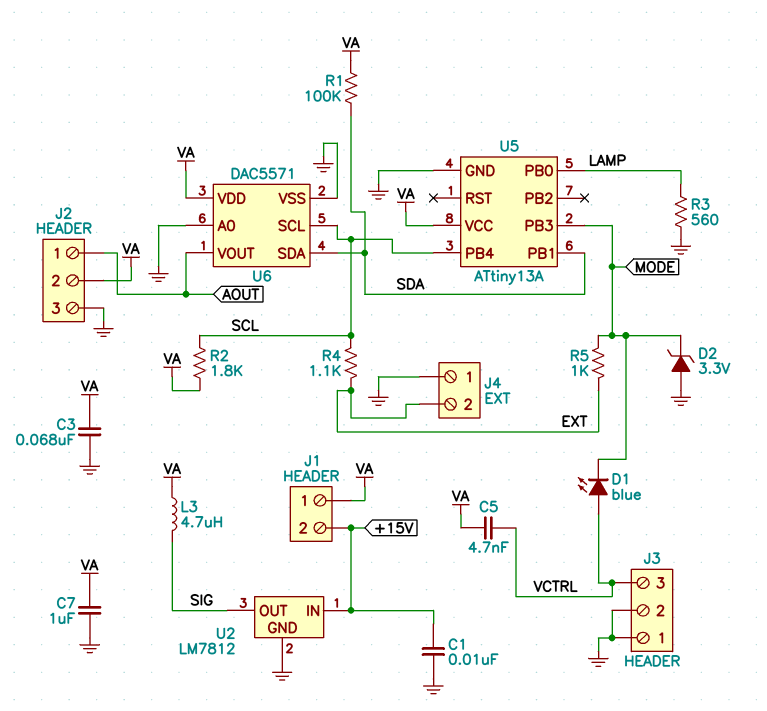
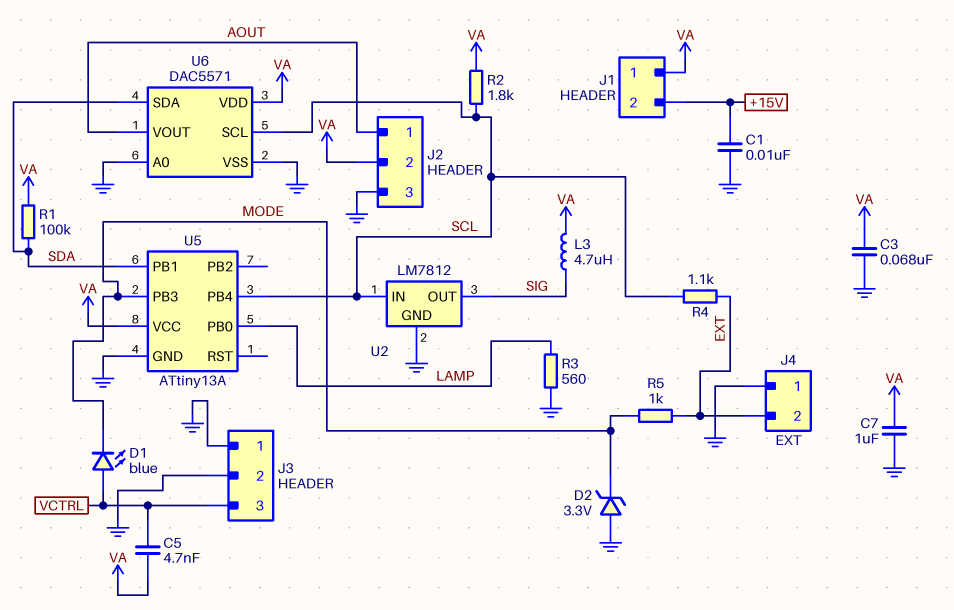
U2 pin IN: +15V -> SCL

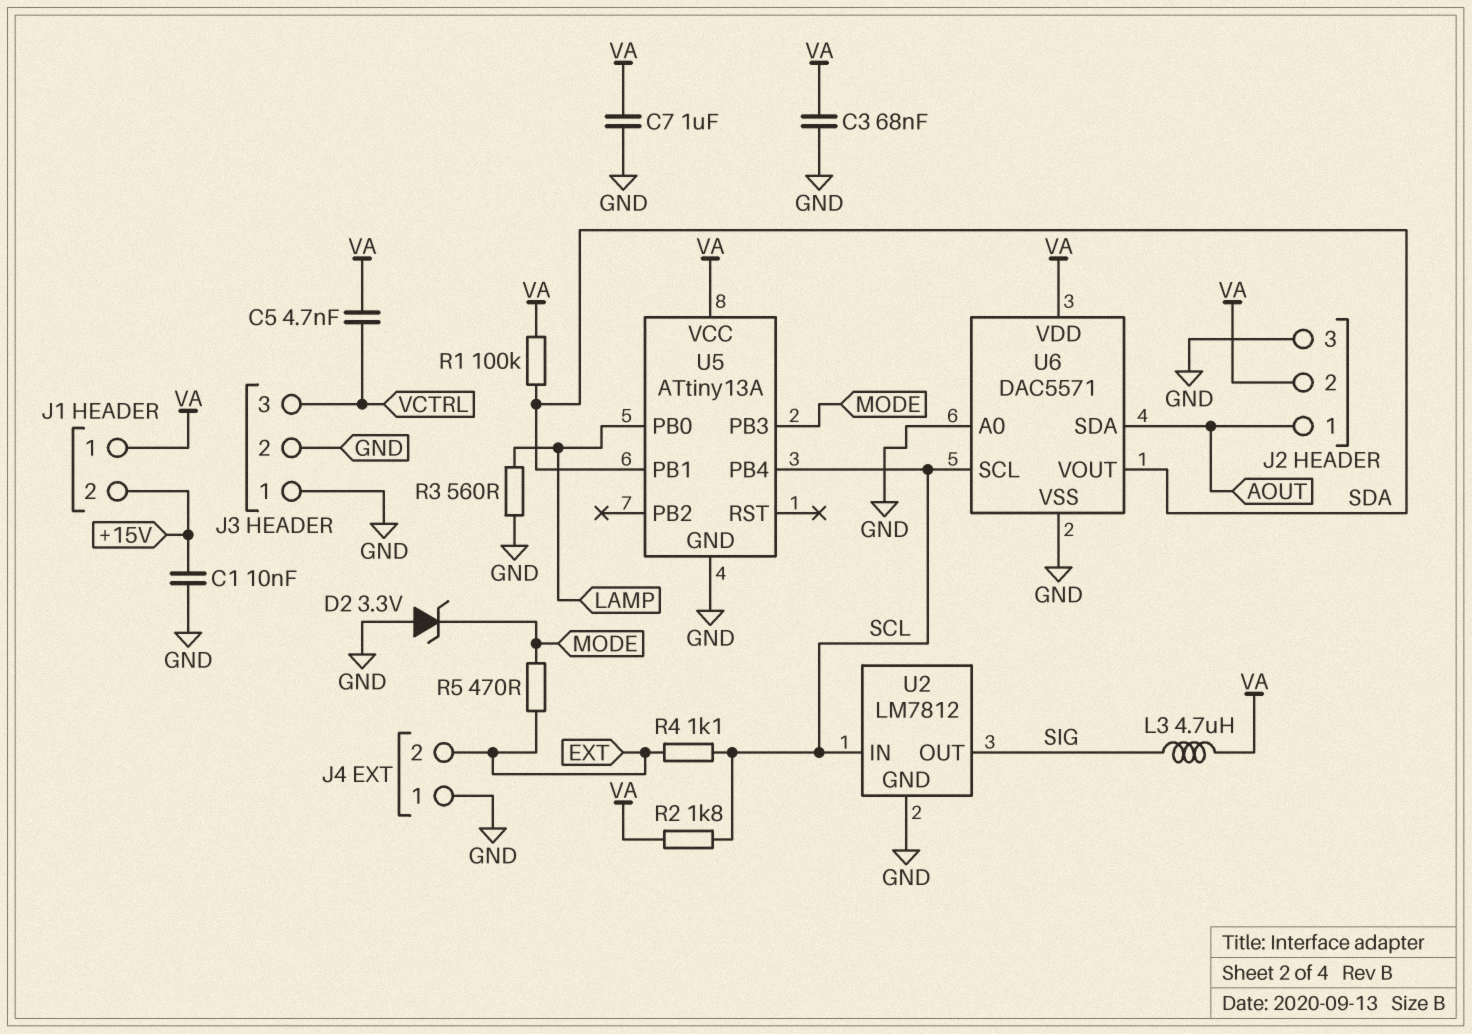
D1: LED blue (A VCTRL, K MODE) -> none
R5: 1k (EXT, MODE) -> 470 (EXT, MODE)
U6 pin SDA: SDA -> AOUT
U6 pin VOUT: AOUT -> SDA

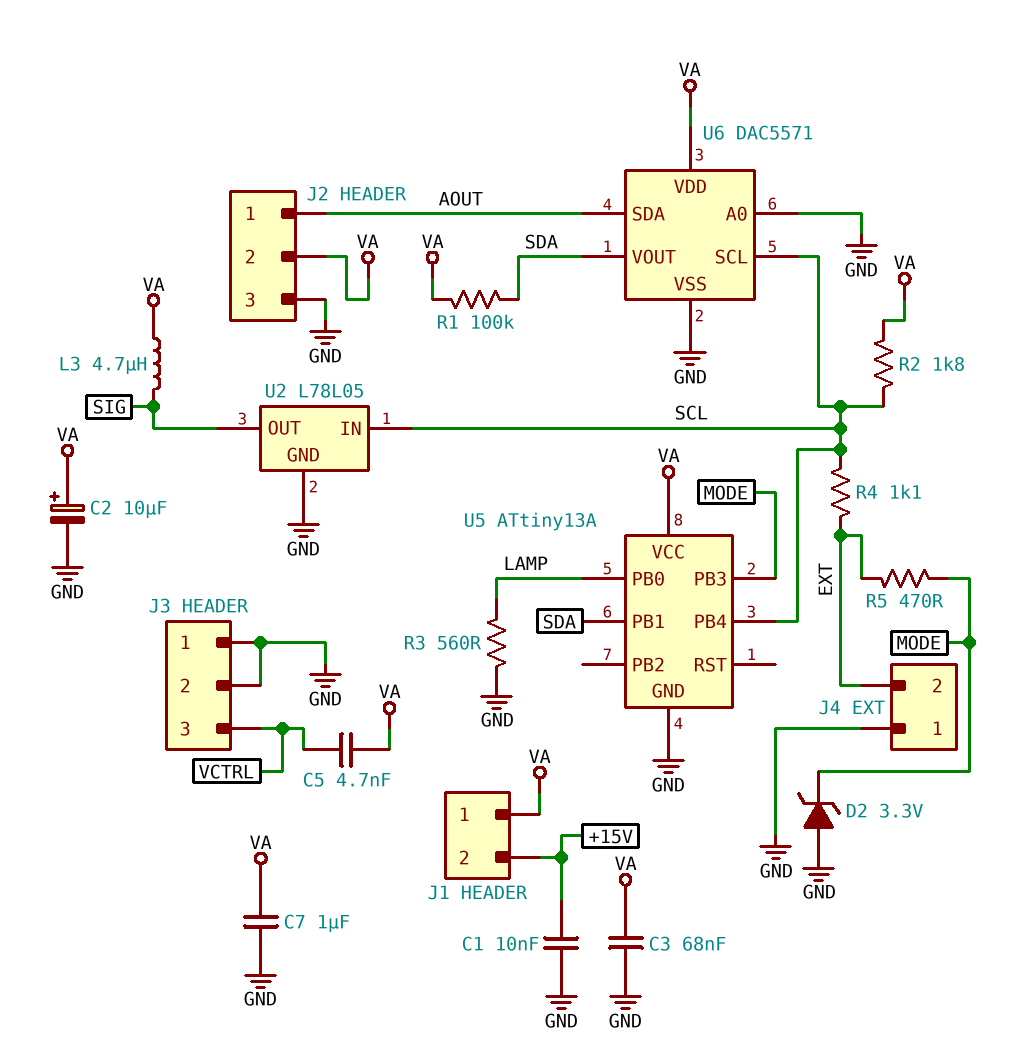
C2: none -> 10uF (plus VA, minus GND)
U2: LM7812 -> L78L05

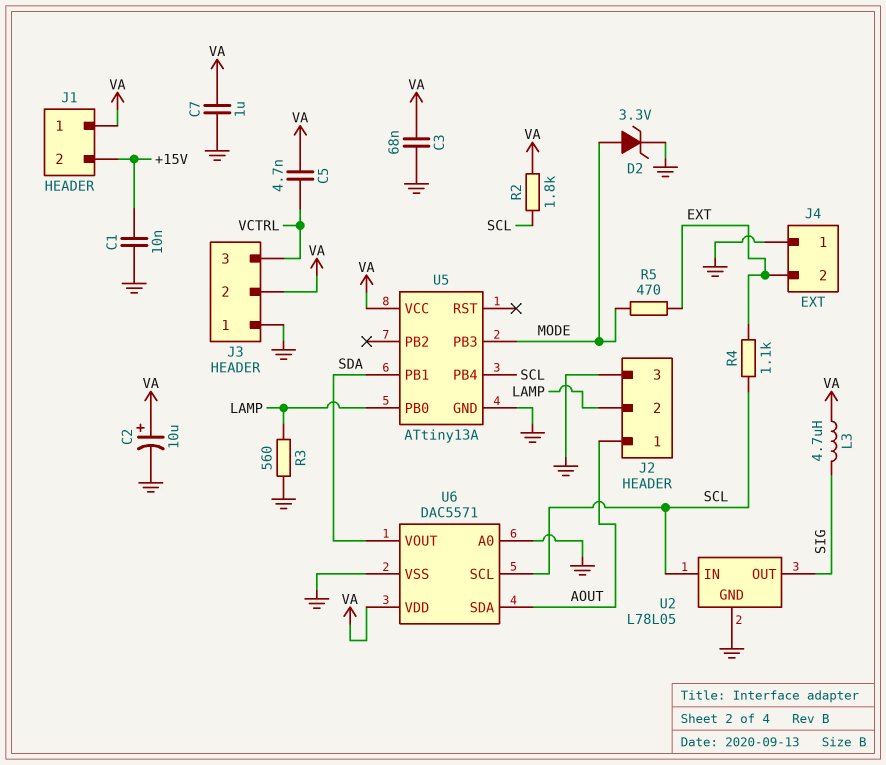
D2: zener 3.3V (A GND, K MODE) -> zener 3.3V (A MODE, K GND)
J2 pin 2: VA -> LAMP
J3 pin 2: GND -> VA
R1: 100k (SDA, VA) -> none

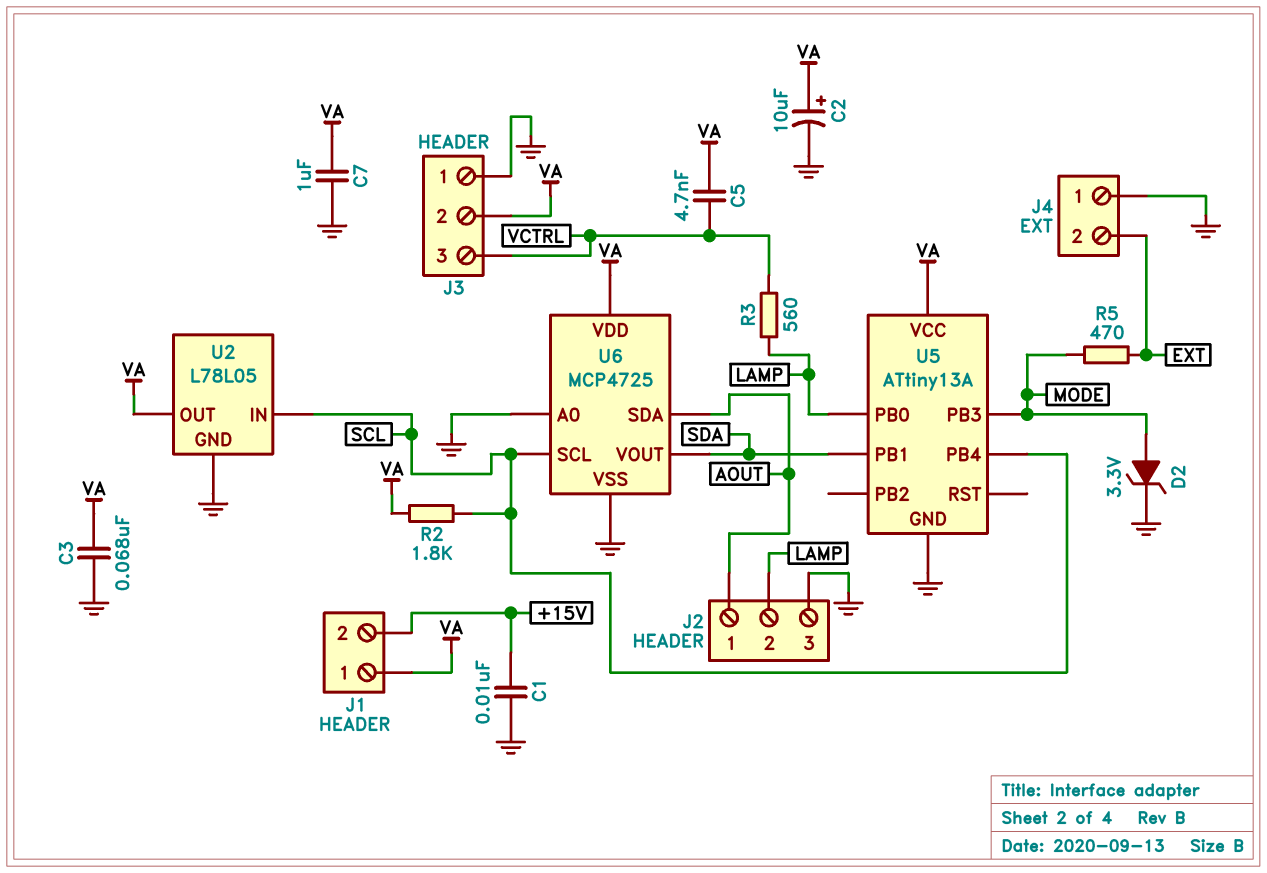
L3: 4.7uH (SIG, VA) -> none
R3: 560 (GND, LAMP) -> 560 (LAMP, VCTRL)
R4: 1.1k (EXT, SCL) -> none
U2 pin OUT: SIG -> VA
U6: DAC5571 -> MCP4725

